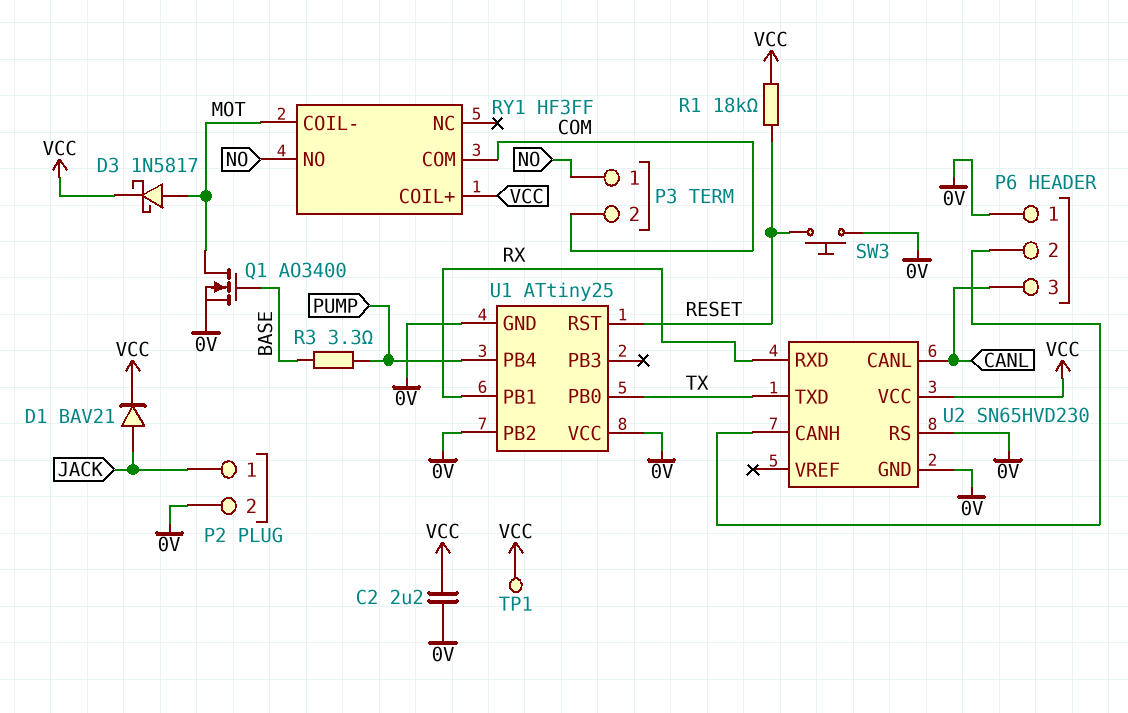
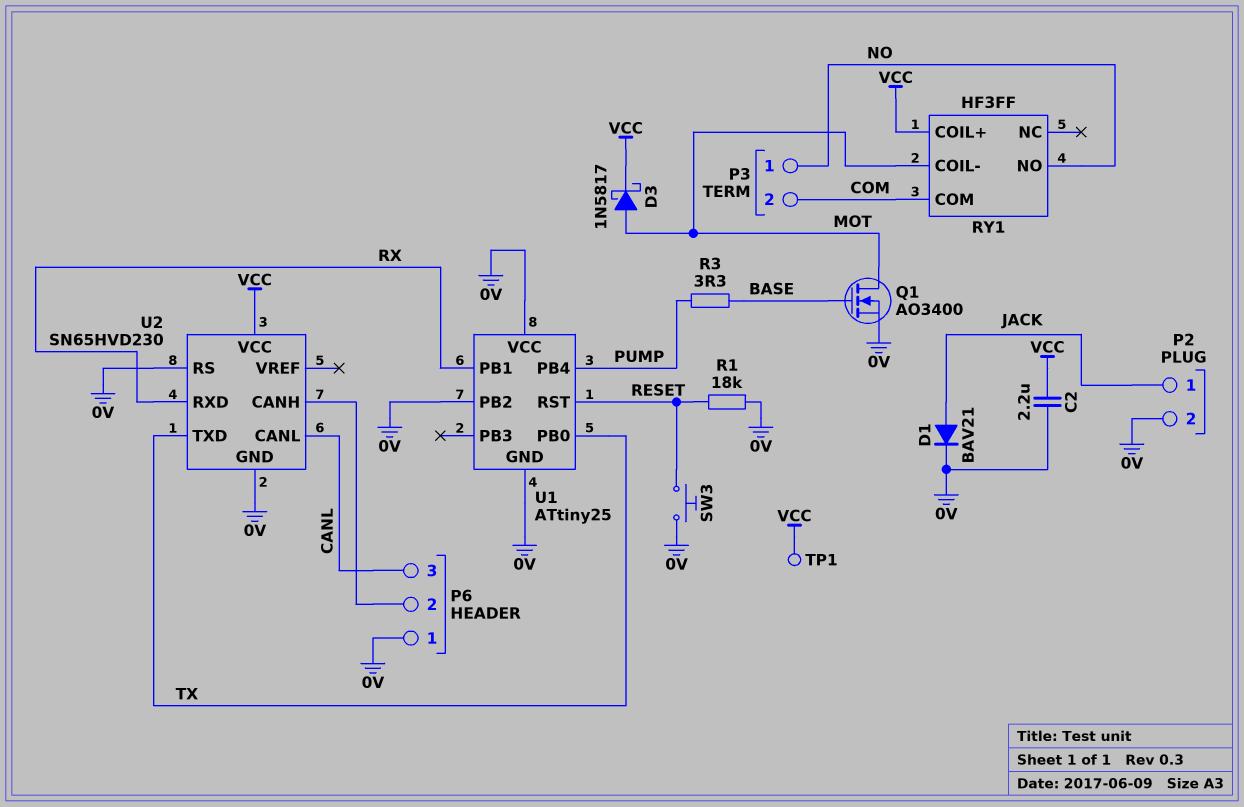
D1: diode BAV21 (A JACK, K VCC) -> diode BAV21 (A JACK, K 0V)
R1: 18k (RESET, VCC) -> 18k (0V, RESET)

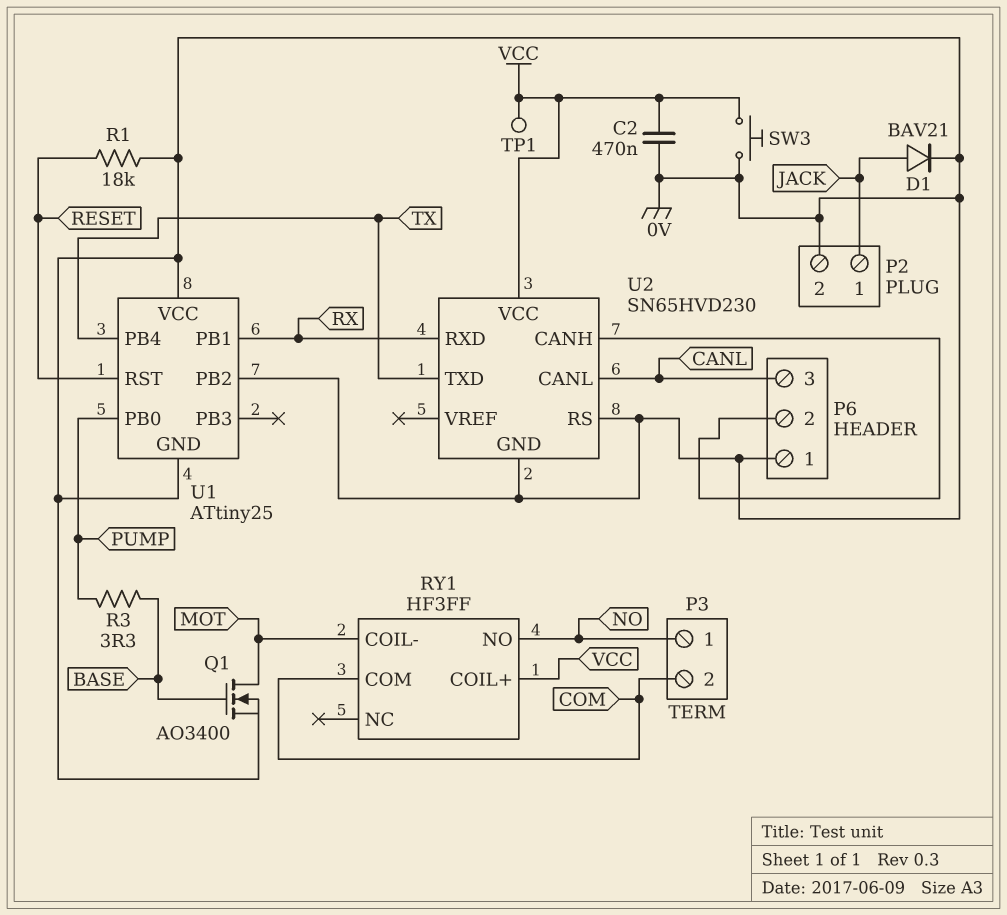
C2: 2.2uF (0V, VCC) -> 470nF (0V, VCC)
D3: schottky 1N5817 (A MOT, K VCC) -> none
SW3: button (0V, RESET) -> button (0V, VCC)
U1 pin PB0: TX -> PUMP
U1 pin PB4: PUMP -> TX

